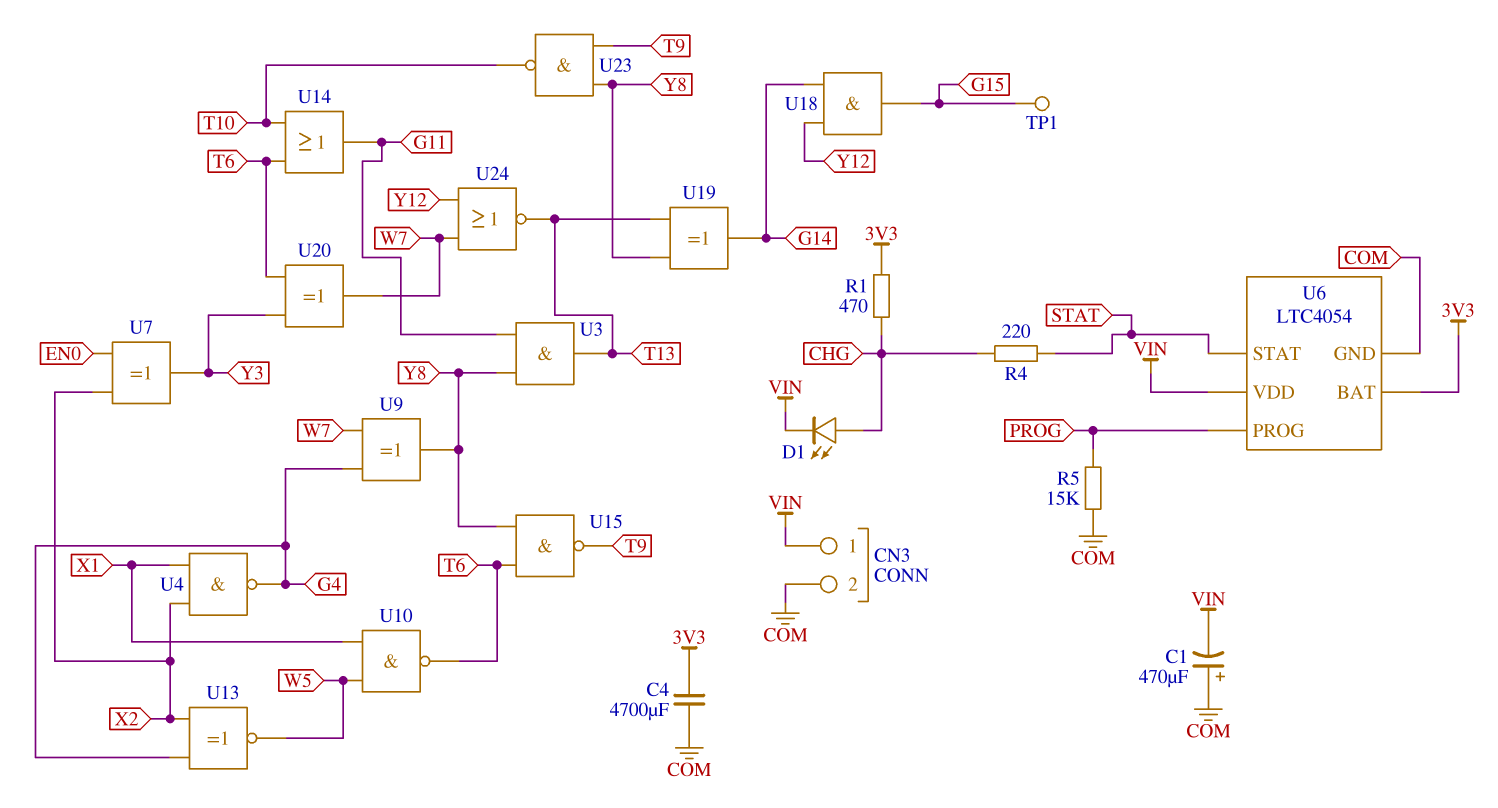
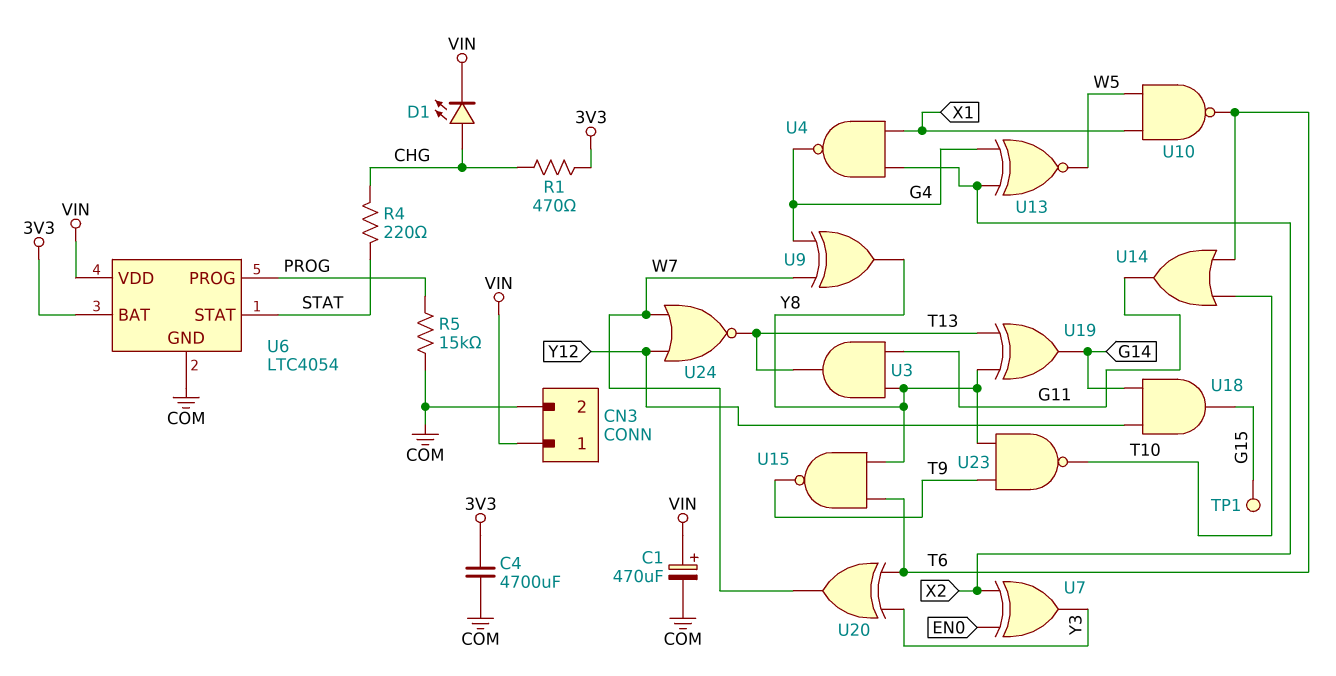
C1: 470uF (plus COM, minus VIN) -> 470uF (plus VIN, minus COM)

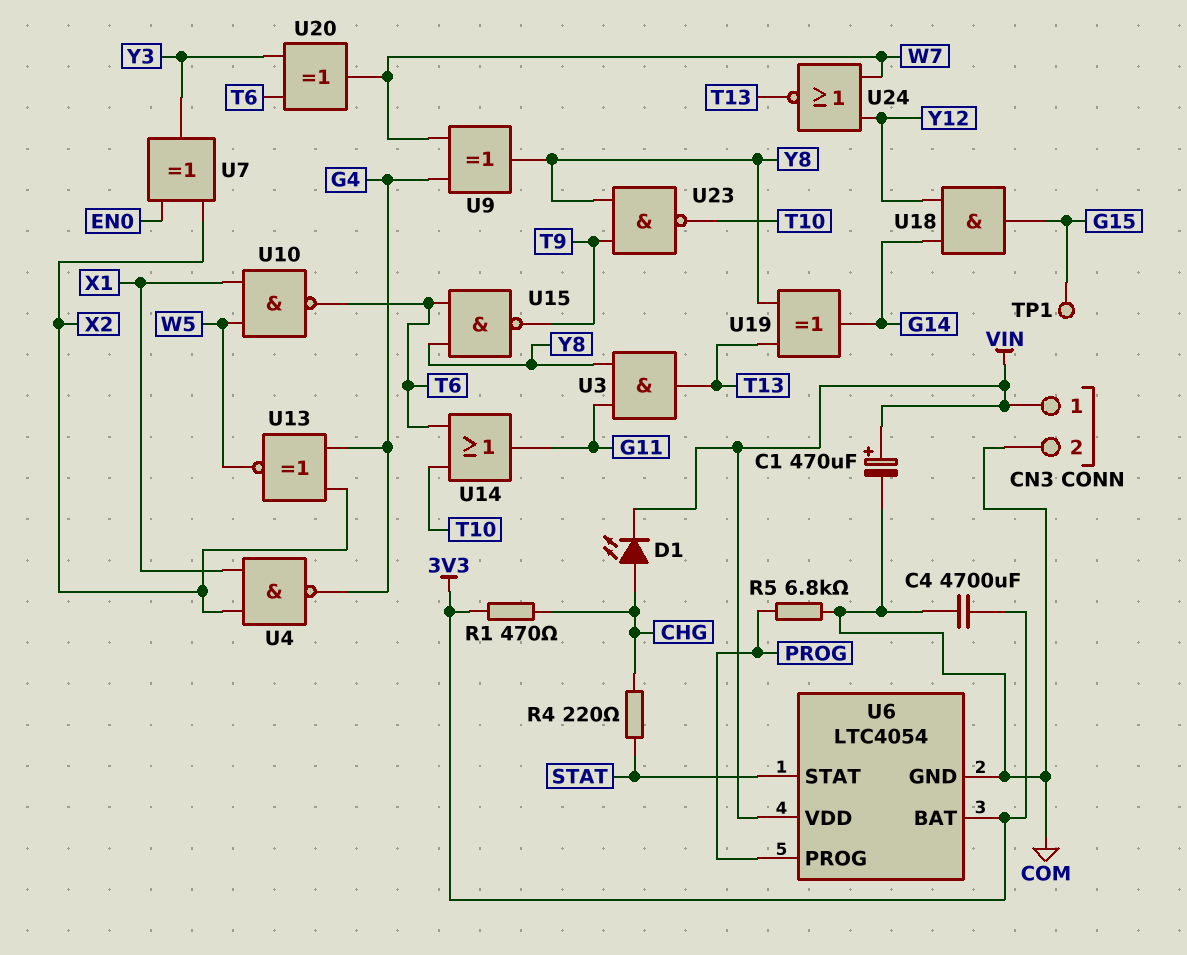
R5: 15k (COM, PROG) -> 6.8k (COM, PROG)

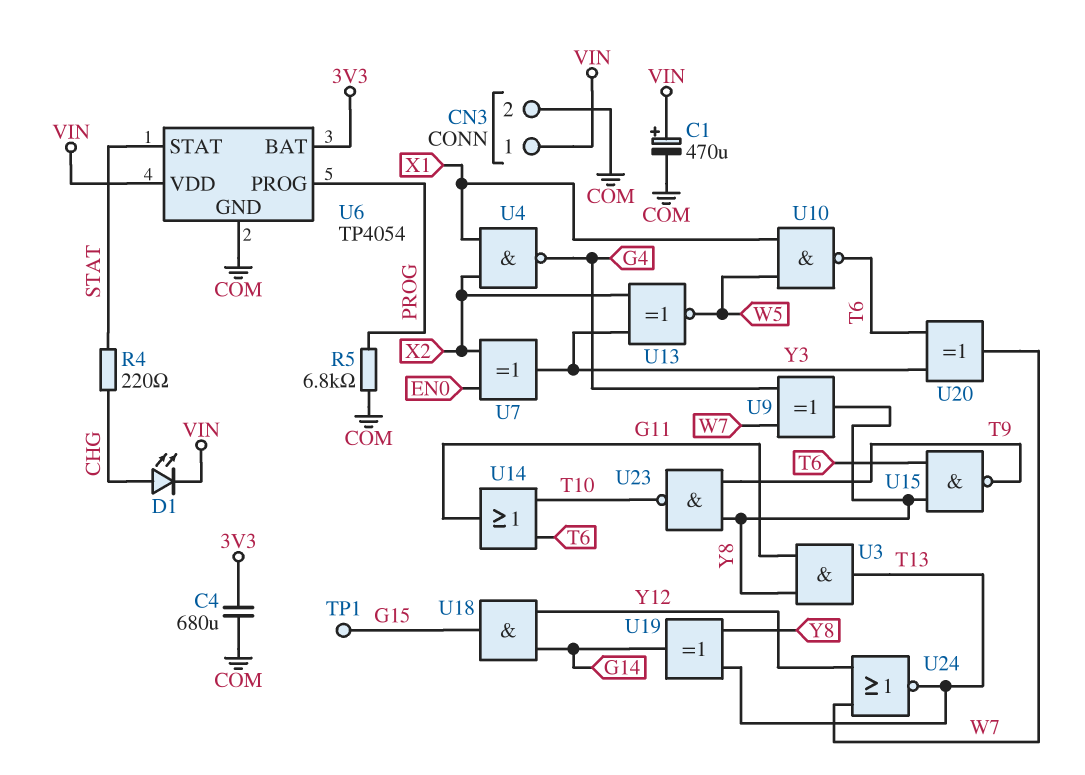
C4: 4700uF (3V3, COM) -> 680uF (3V3, COM)
R1: 470 (3V3, CHG) -> none
U6: LTC4054 -> TP4054
U13: XNOR (in G4, in X2, out W5) -> XNOR (in X2, in Y3, out W5)

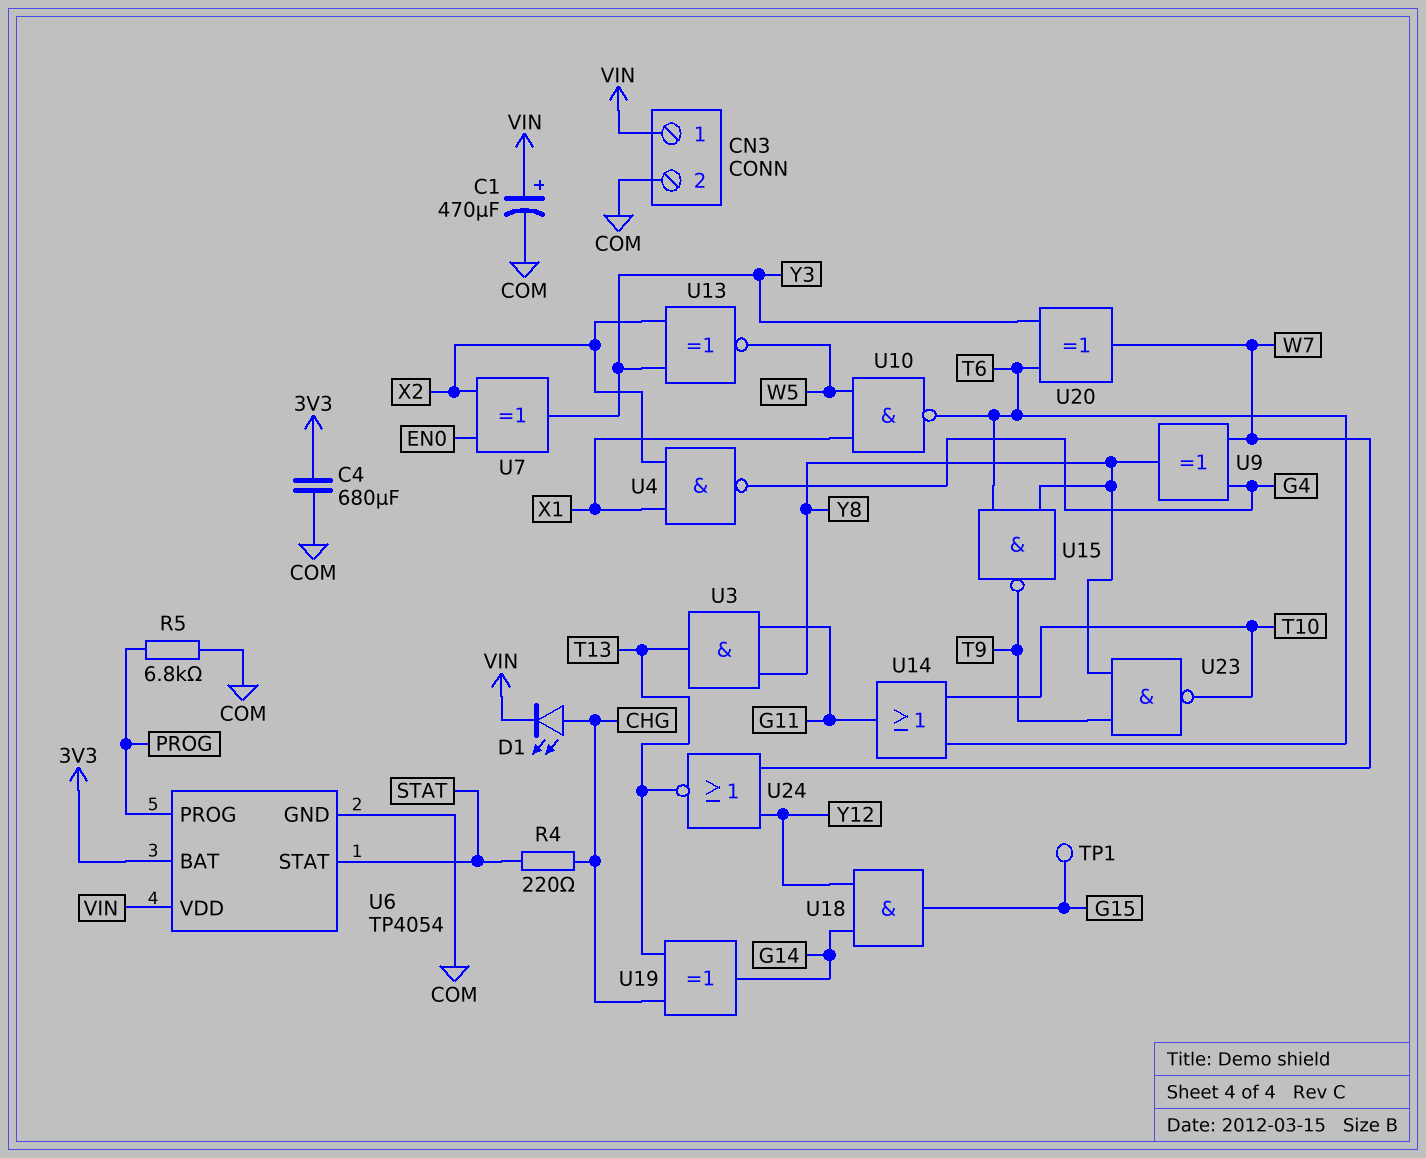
U19: XOR (in T13, in Y8, out G14) -> XOR (in CHG, in T13, out G14)

